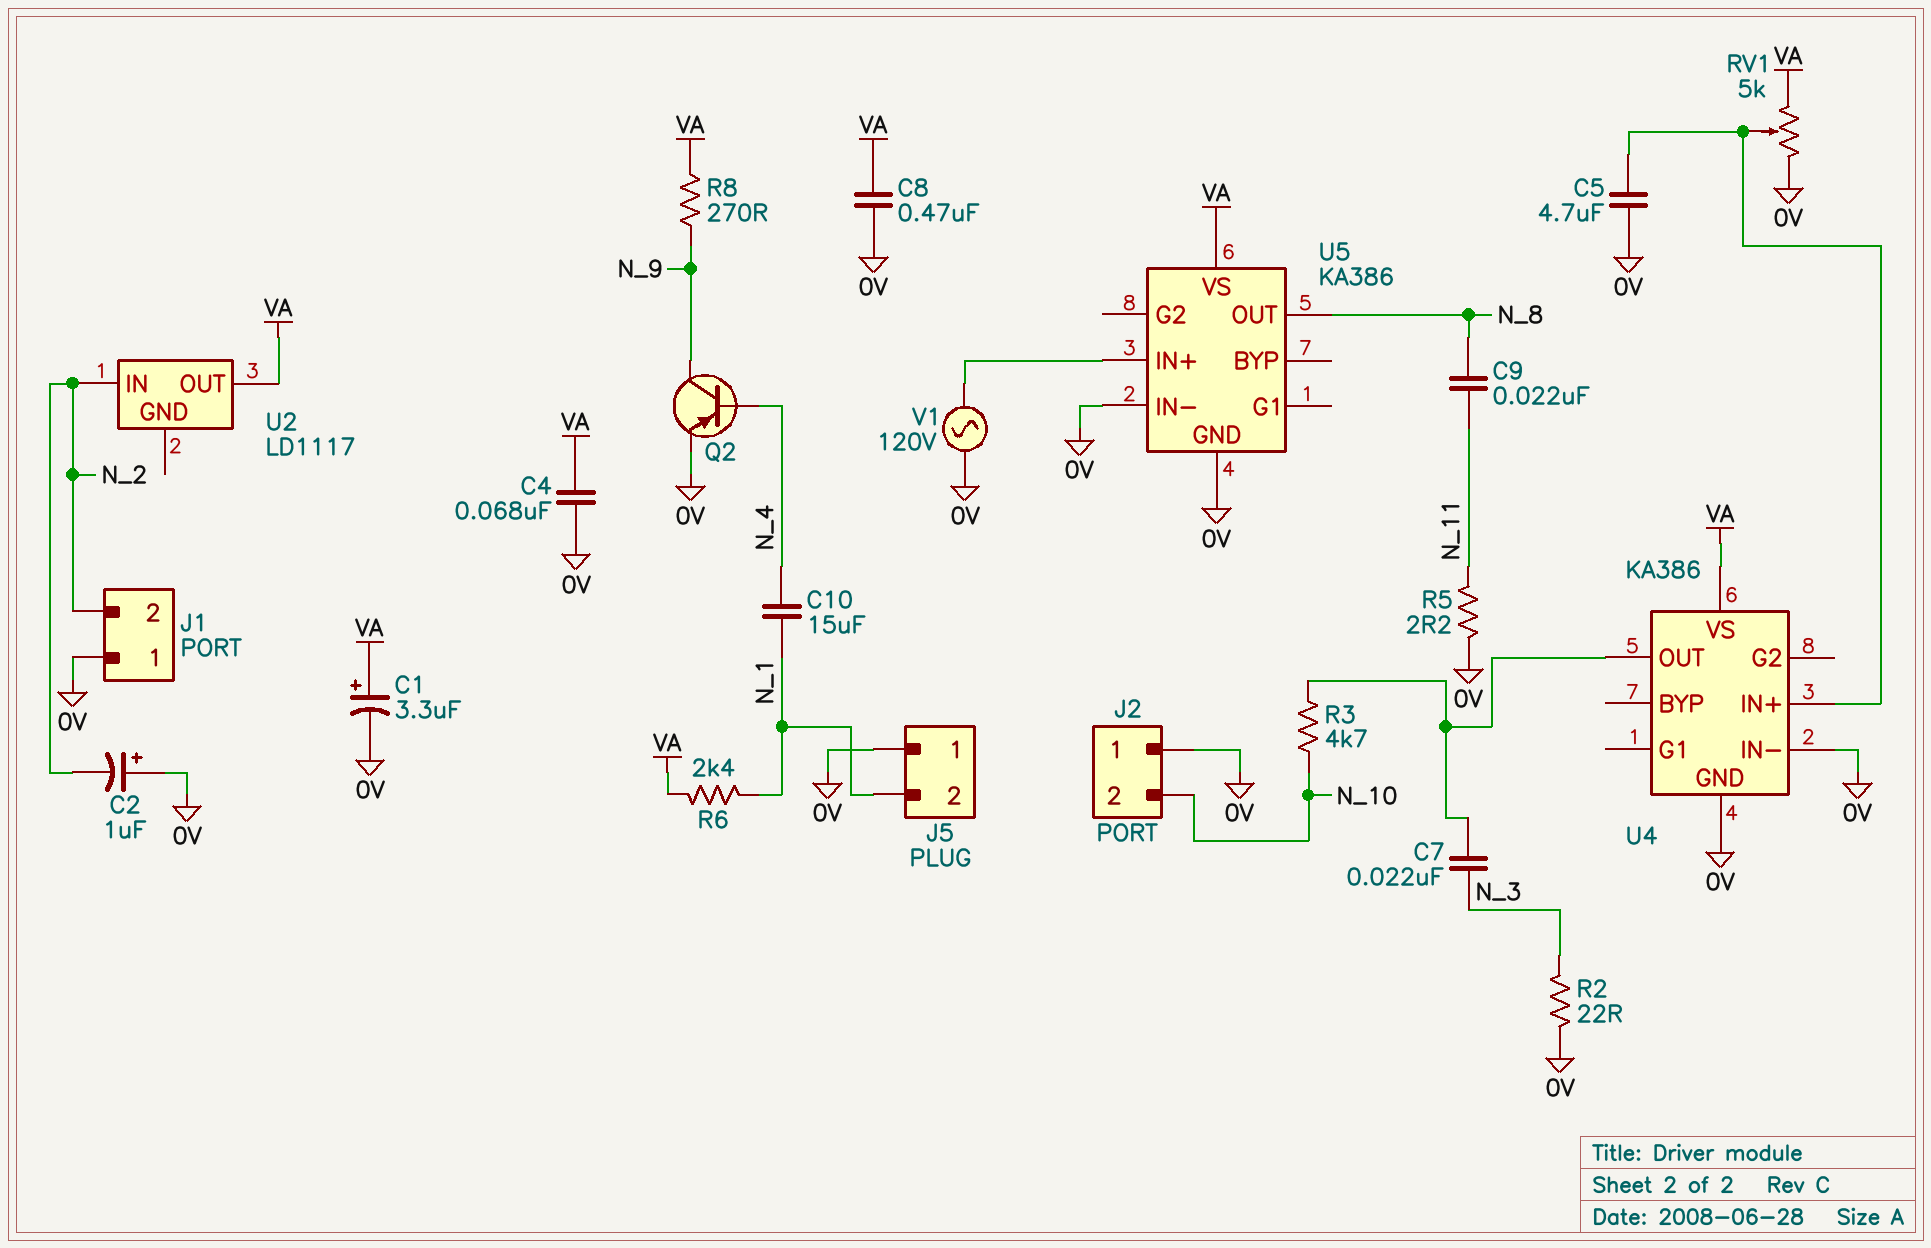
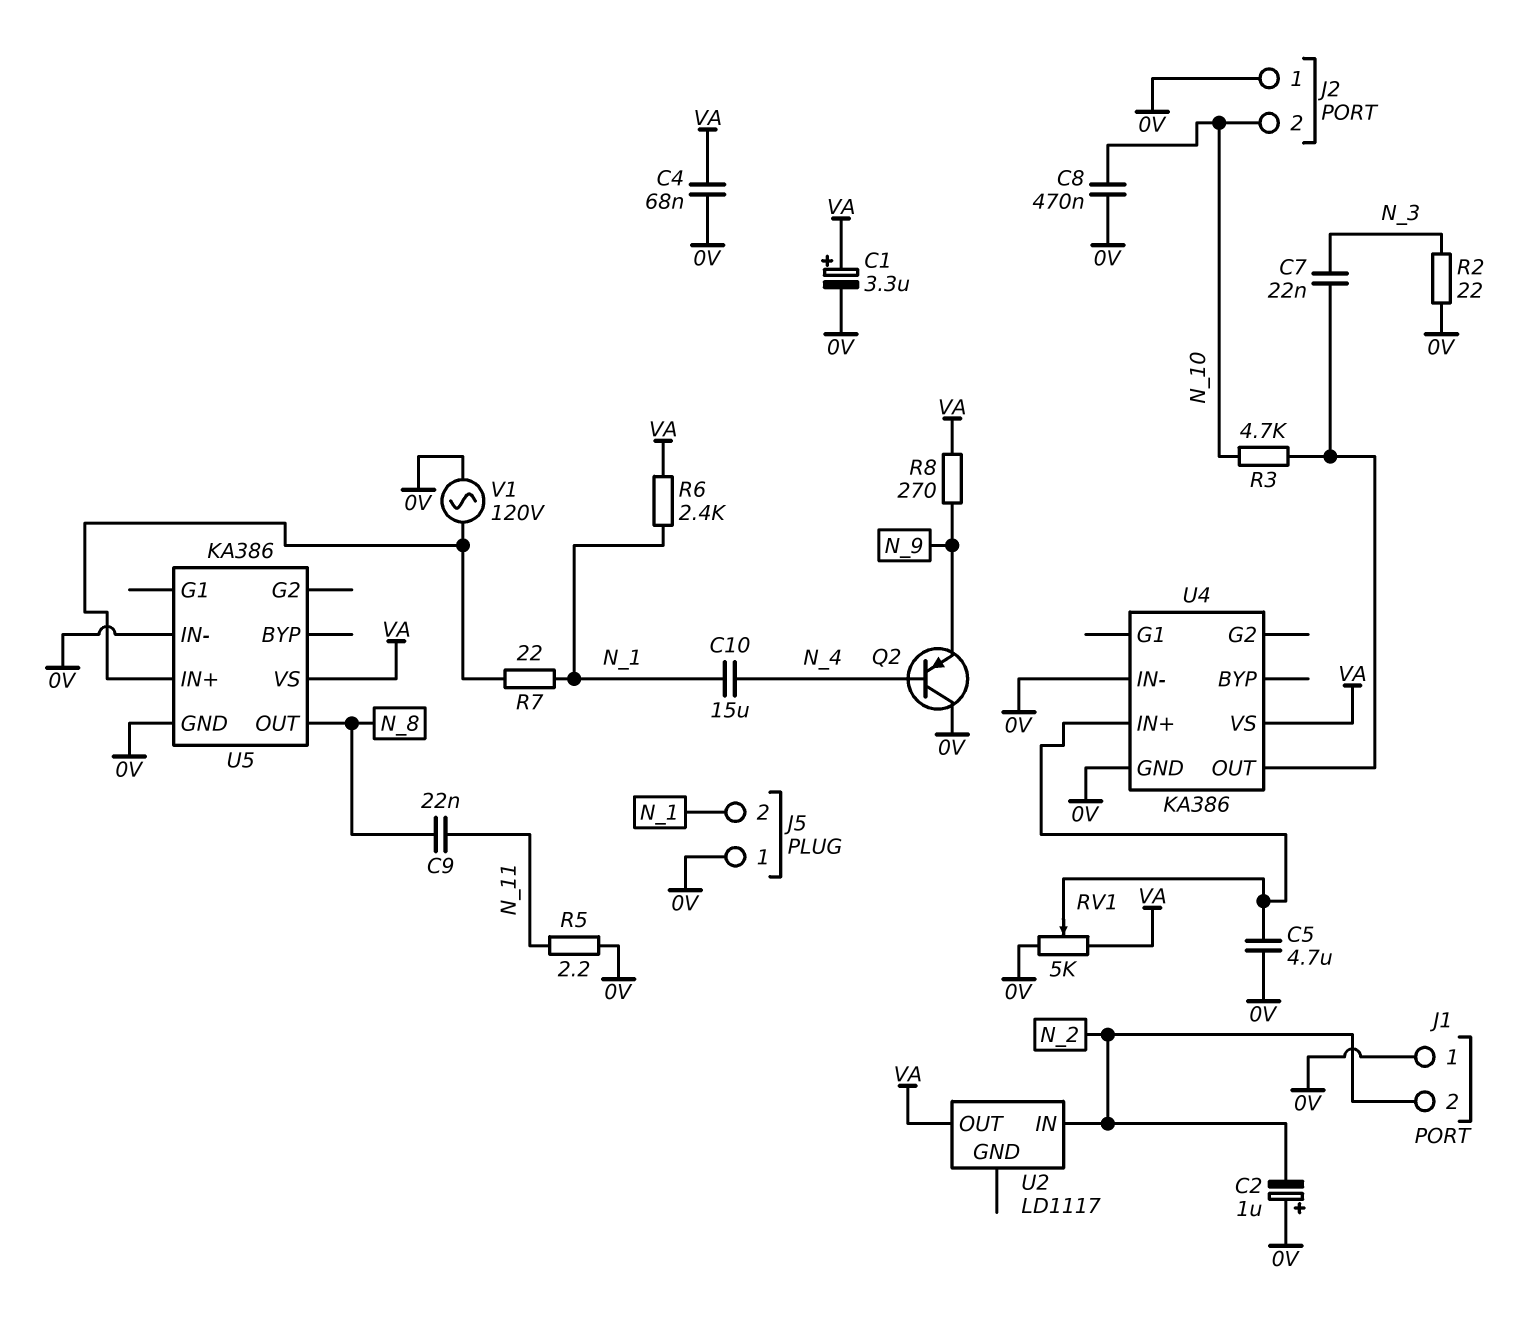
C8: 470nF (0V, VA) -> 470nF (0V, N_10)
Q2: PNP (B N_4, C N_9, E 0V) -> PNP (B N_4, C 0V, E N_9)
R7: none -> 22 (N_1, U5/IN+)

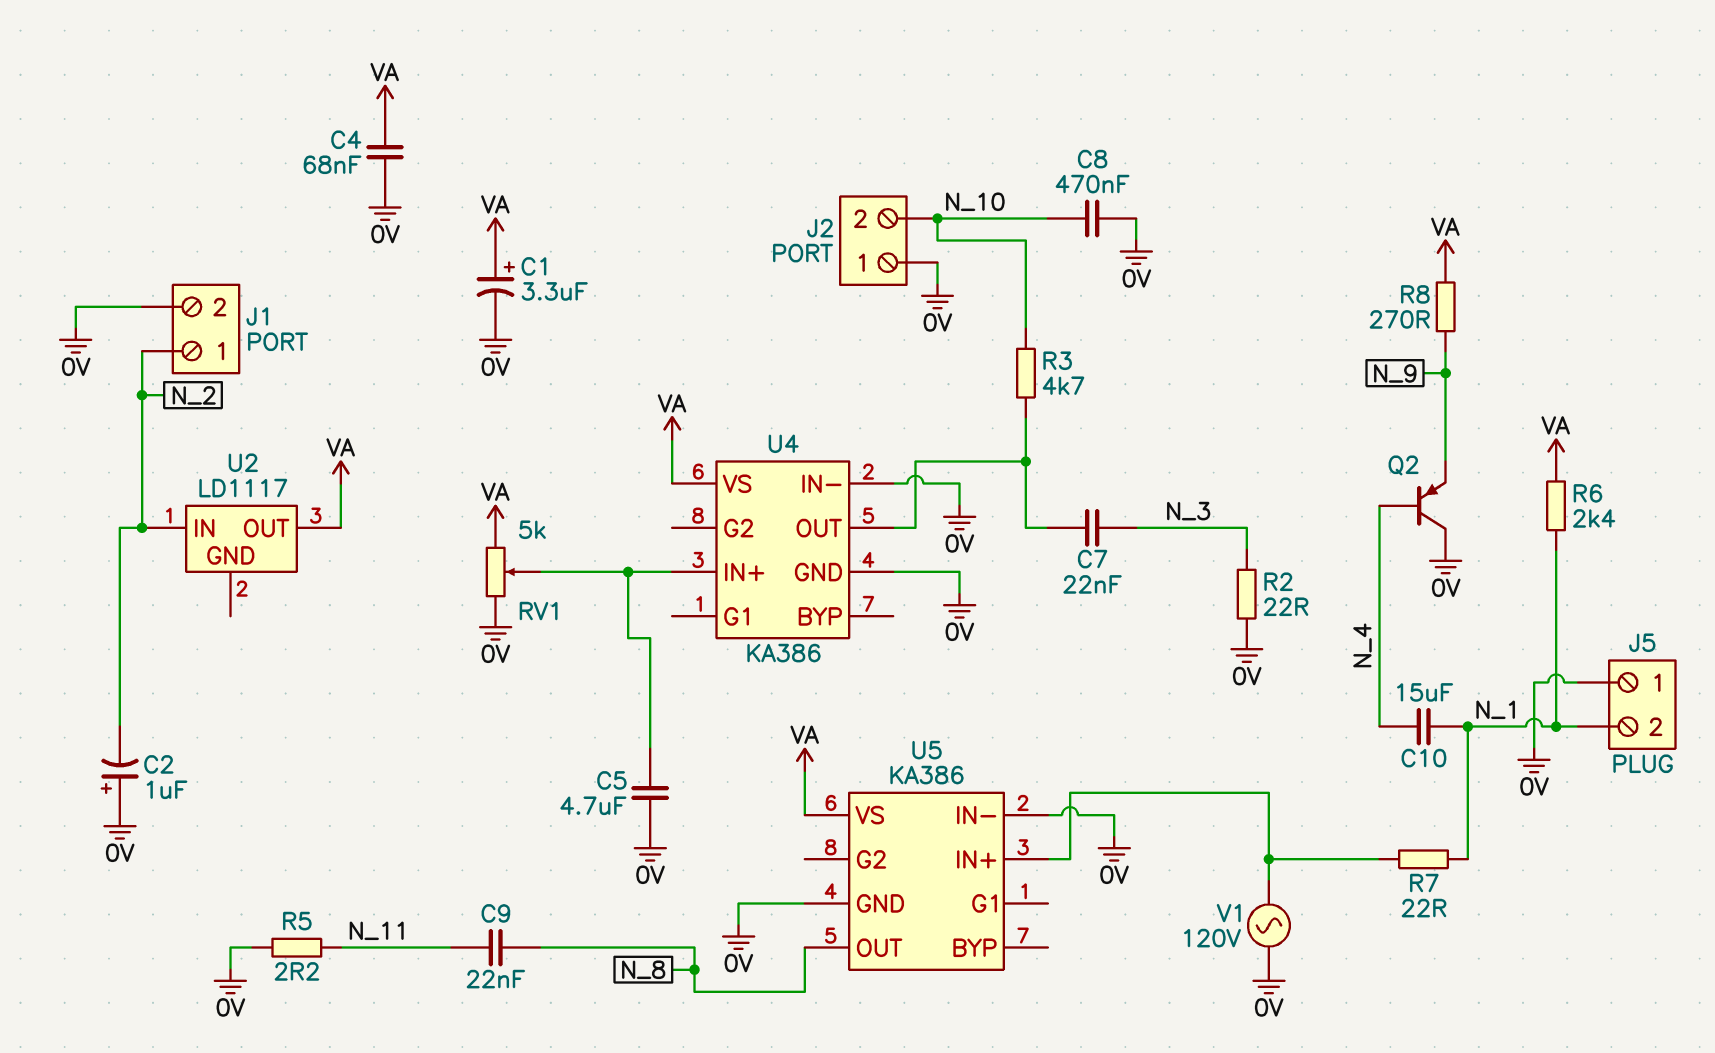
J1 pin 1: 0V -> N_2
J1 pin 2: N_2 -> 0V

